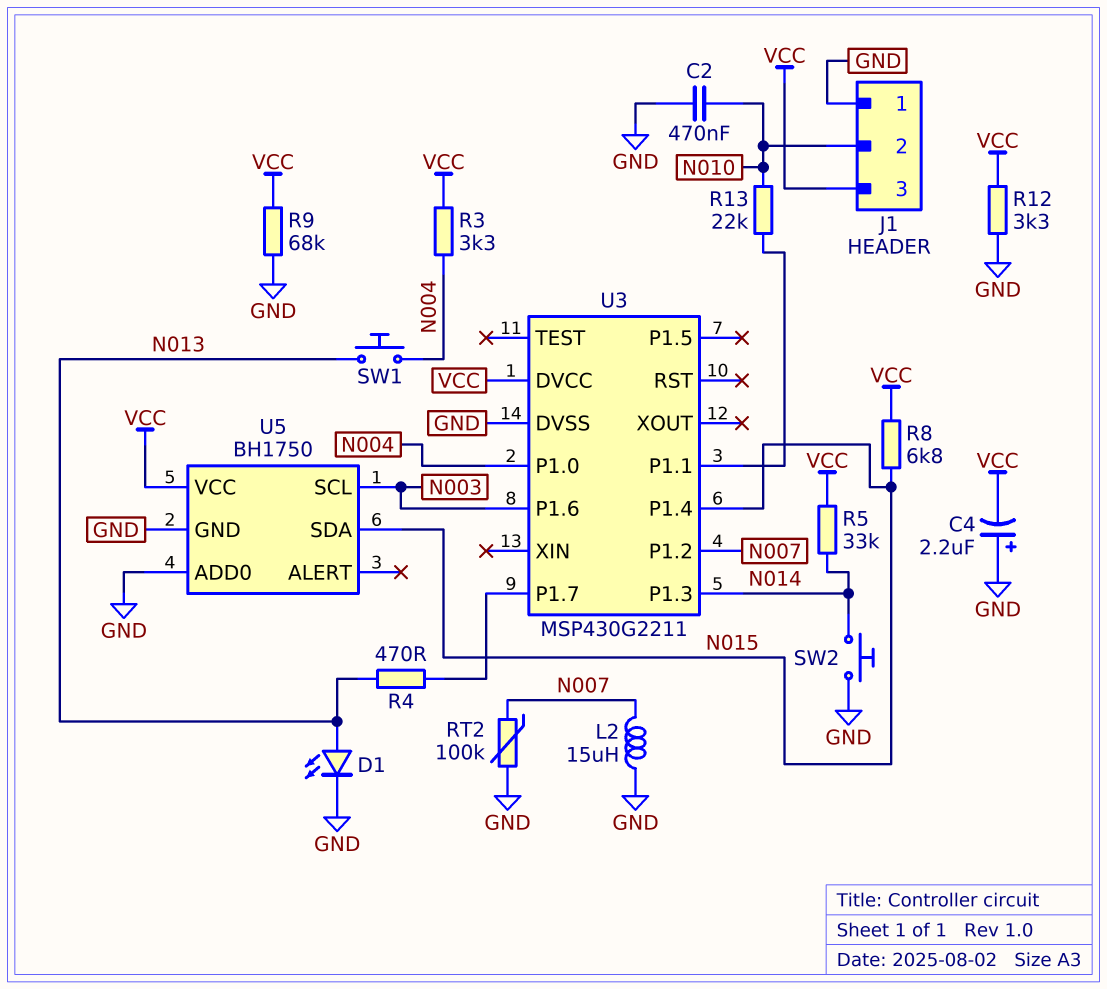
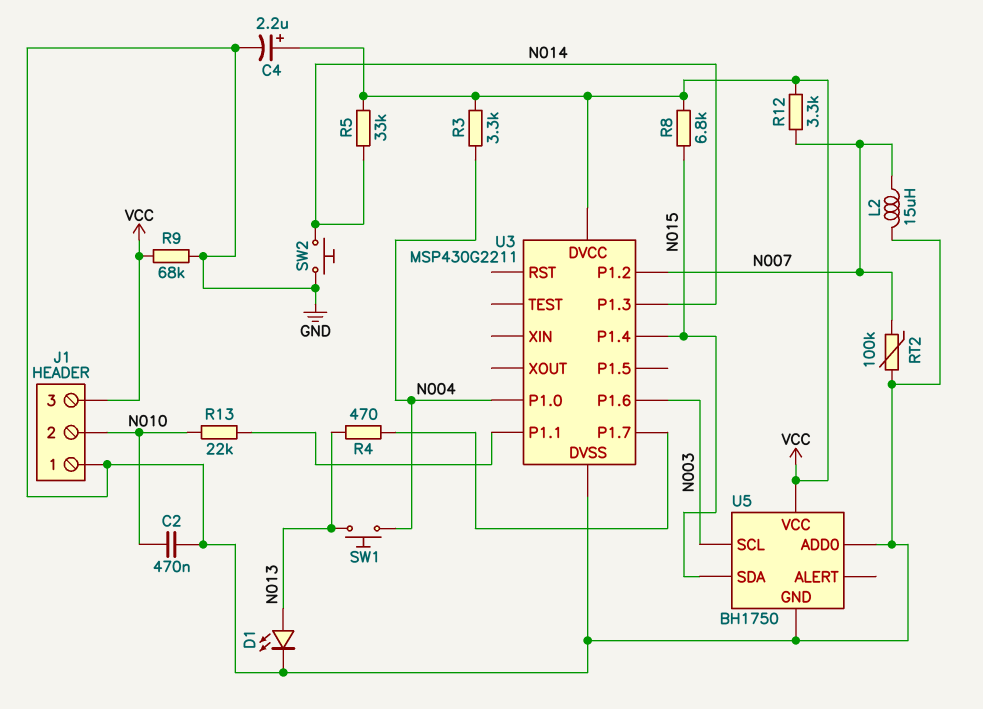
C4: 2.2uF (plus GND, minus VCC) -> 2.2uF (plus VCC, minus GND)
R12: 3.3k (GND, VCC) -> 3.3k (N007, VCC)

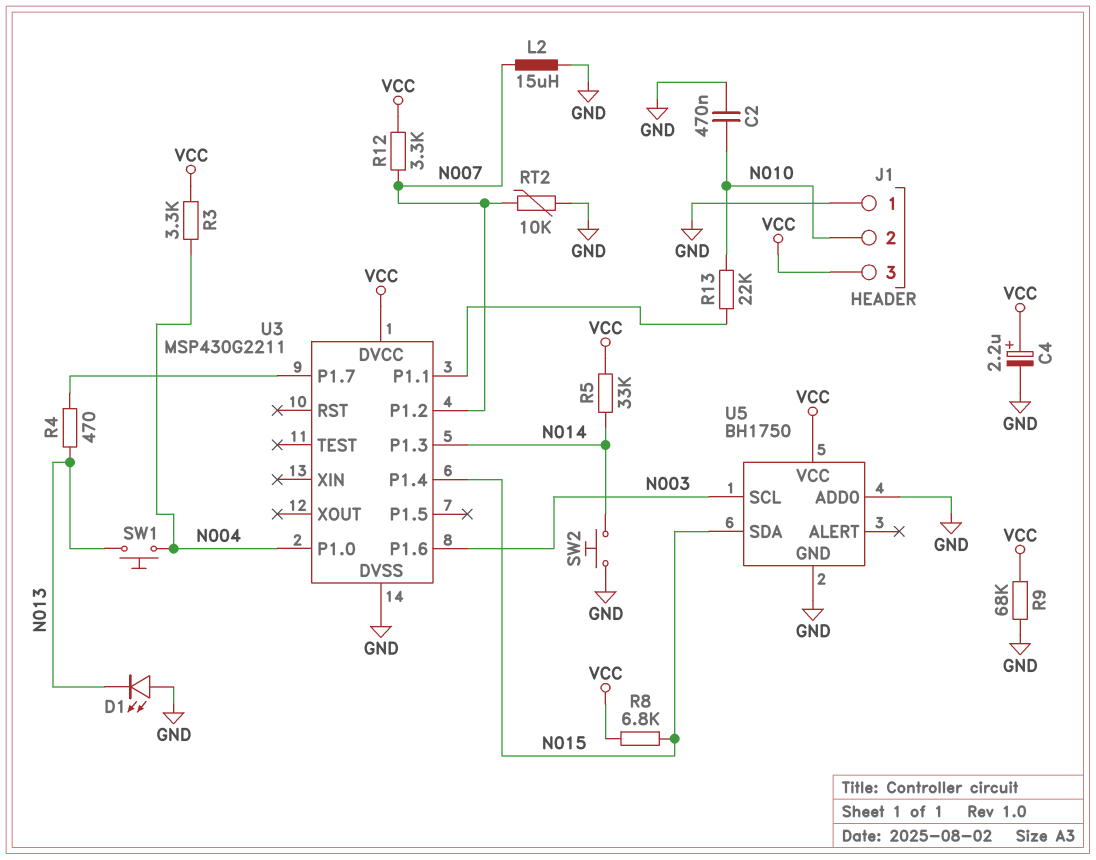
D1: LED (A N013, K GND) -> LED (A GND, K N013)
RT2: 100k (GND, N007) -> 10k (GND, N007)

